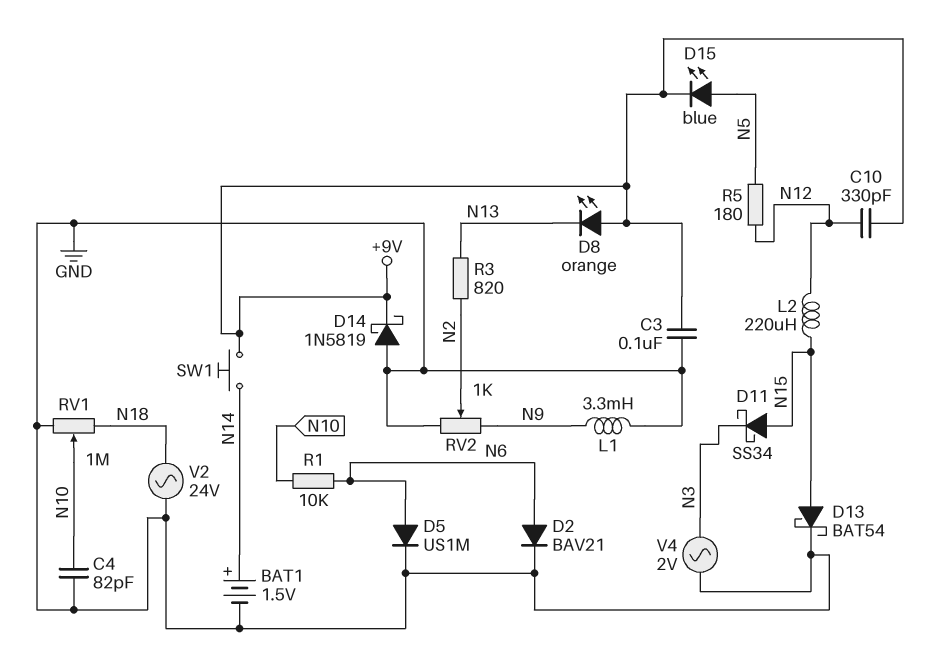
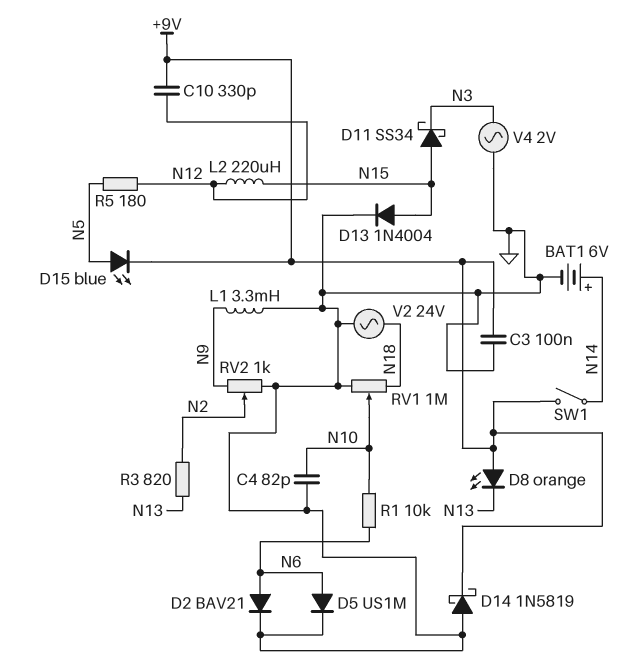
BAT1: 1.5V (plus N14, minus GND) -> 6V (plus N14, minus GND)
D13: schottky BAT54 (A N15, K GND) -> diode 1N4004 (A N15, K GND)
SW1: button (+9V, N14) -> switch (+9V, N14)

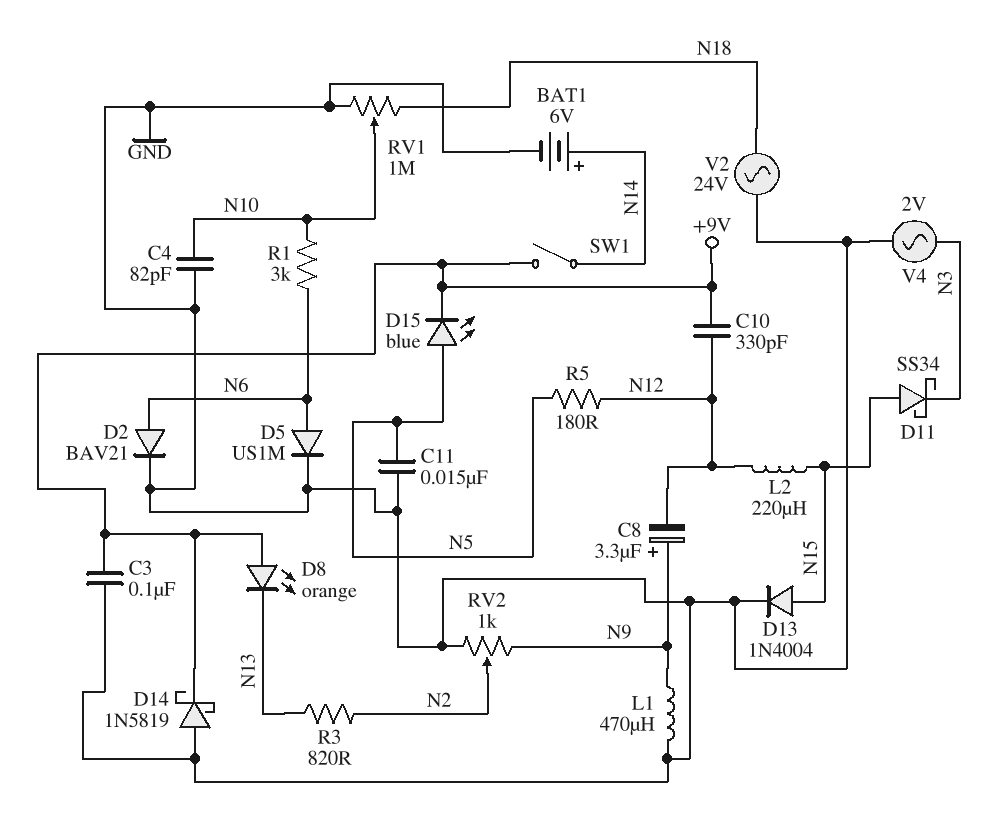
C8: none -> 3.3uF (plus N9, minus N12)
C11: none -> 15nF (GND, N5)
L1: 3.3mH (GND, N9) -> 470uH (GND, N9)
R1: 10k (N6, N10) -> 3k (N6, N10)

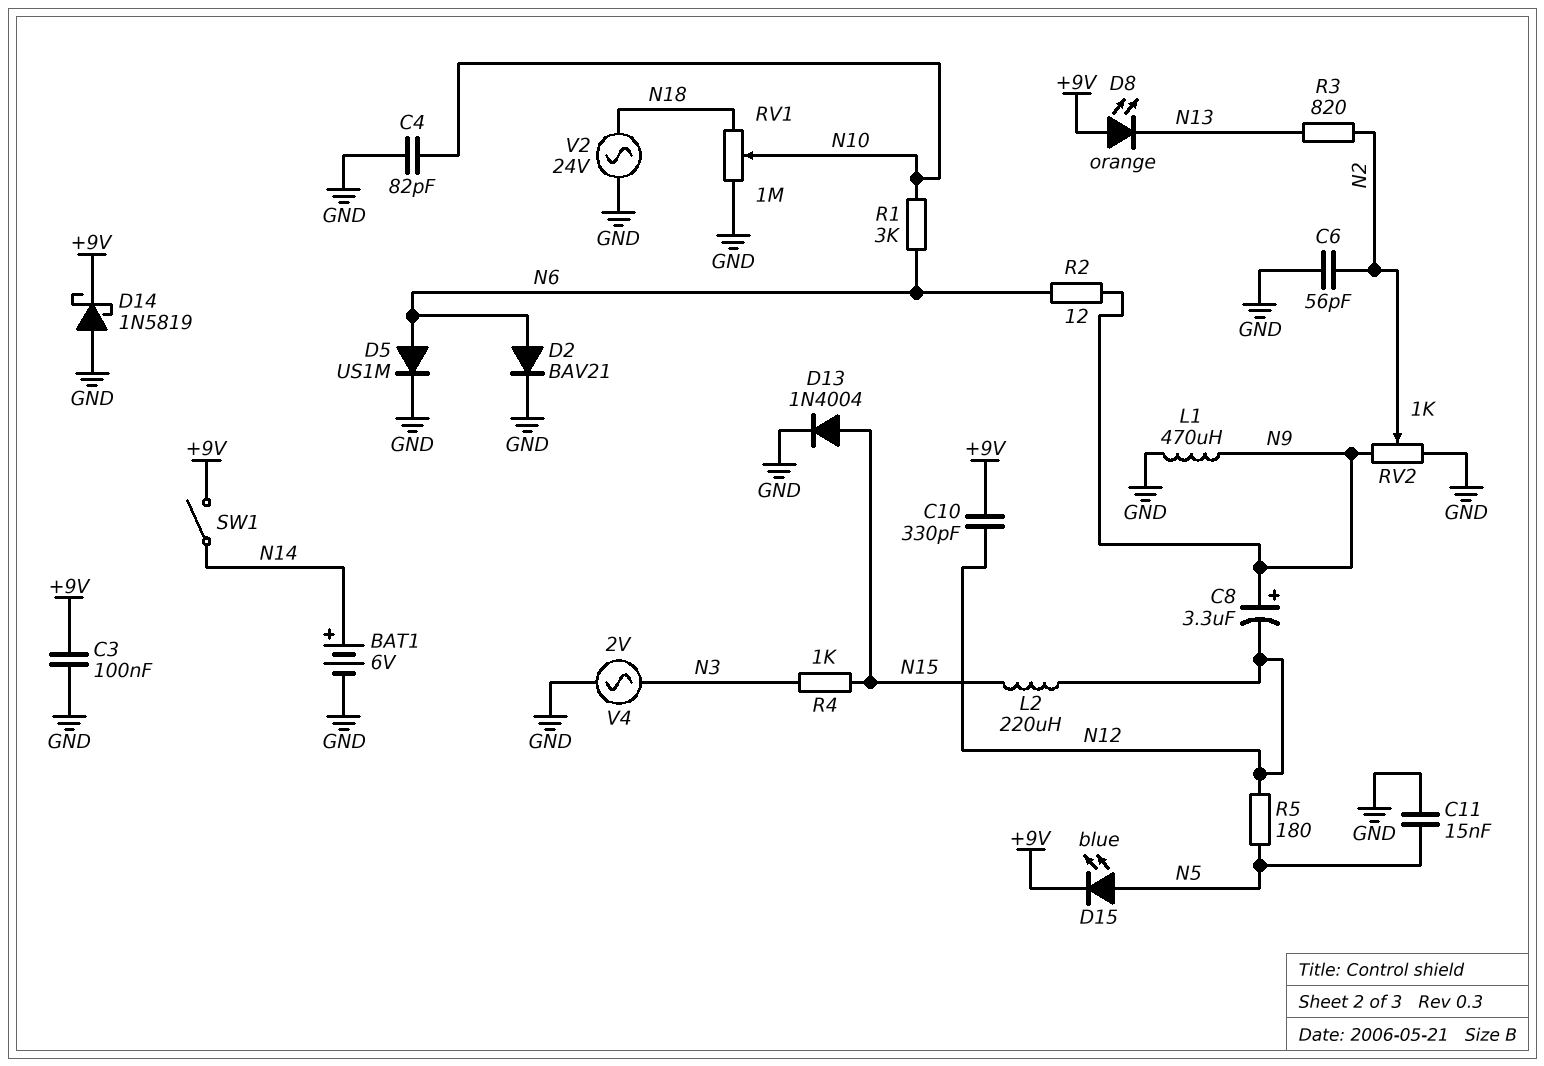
C6: none -> 56pF (GND, N2)
D11: schottky SS34 (A N15, K N3) -> none
R2: none -> 12 (N6, N9)
R4: none -> 1k (N3, N15)

